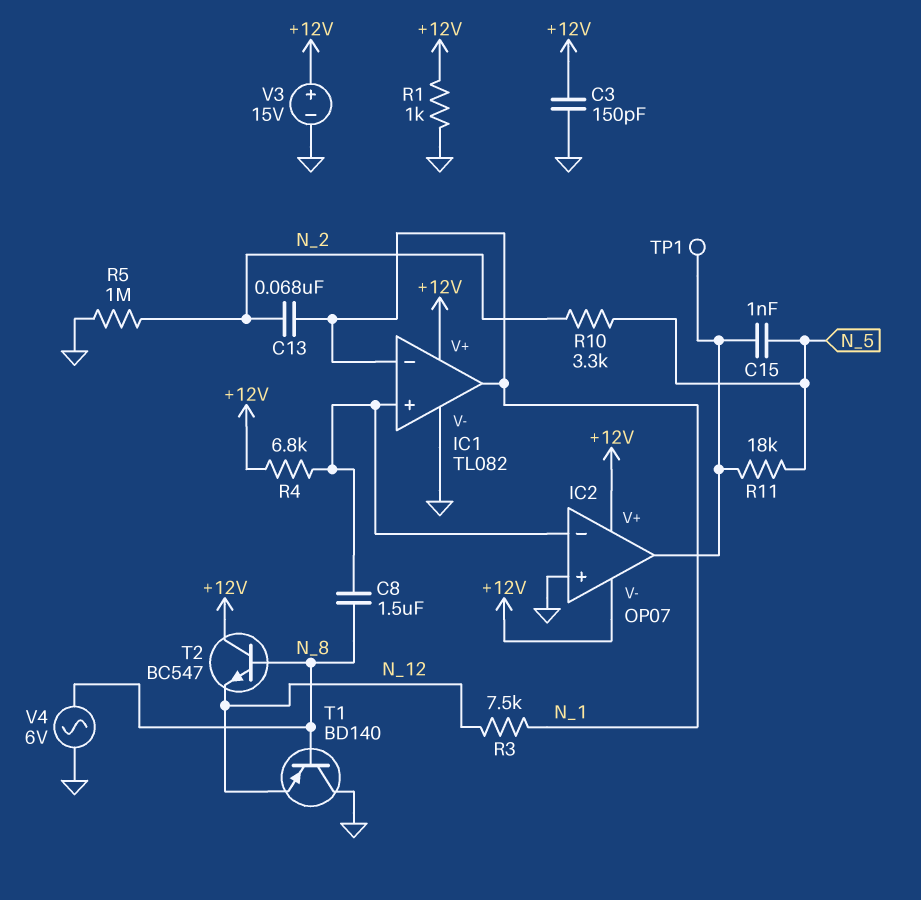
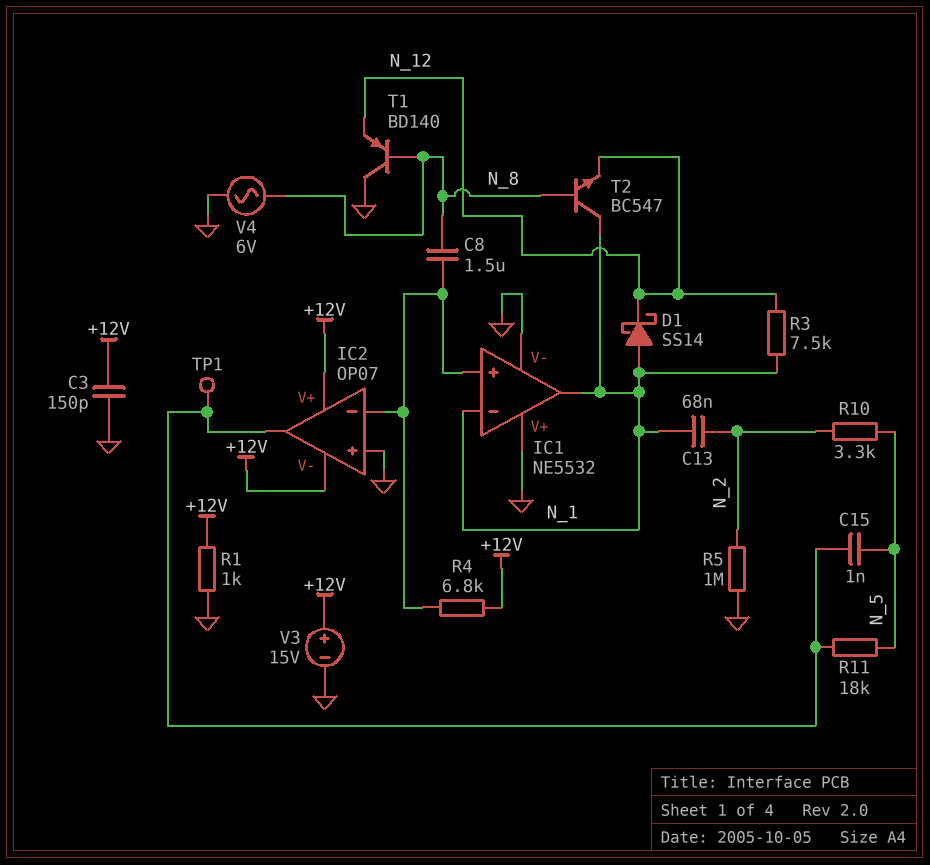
D1: none -> schottky SS14 (A N_1, K N_12)
IC1: TL082 -> NE5532
IC1 pin V+: +12V -> GND
T2: NPN BC547 (B N_8, C +12V, E N_12) -> NPN BC547 (B N_8, C N_1, E N_12)

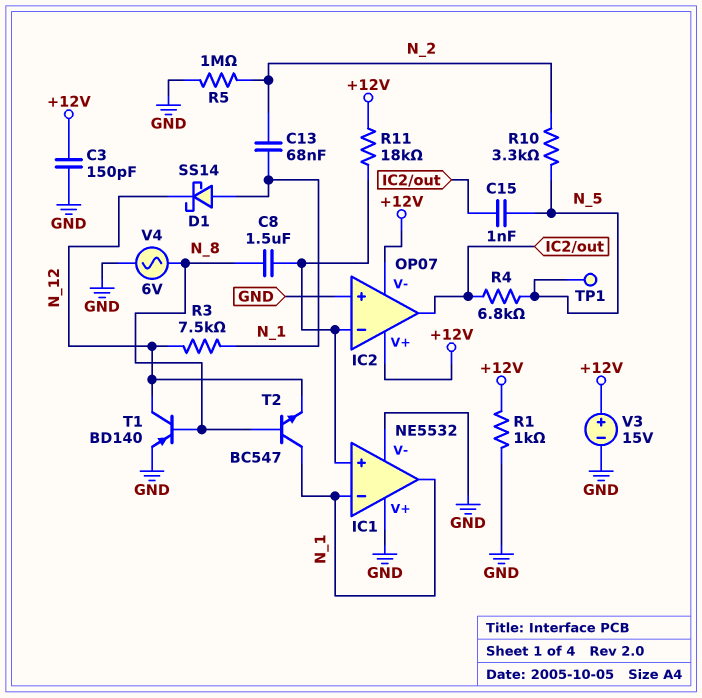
R4: 6.8k (+12V, IC1/in+) -> 6.8k (IC2/out, N_5)
R11: 18k (IC2/out, N_5) -> 18k (+12V, IC1/in+)
T1: PNP BD140 (B N_8, C GND, E N_12) -> PNP BD140 (B N_8, C N_12, E GND)
TP1: test point (IC2/out) -> test point (N_5)

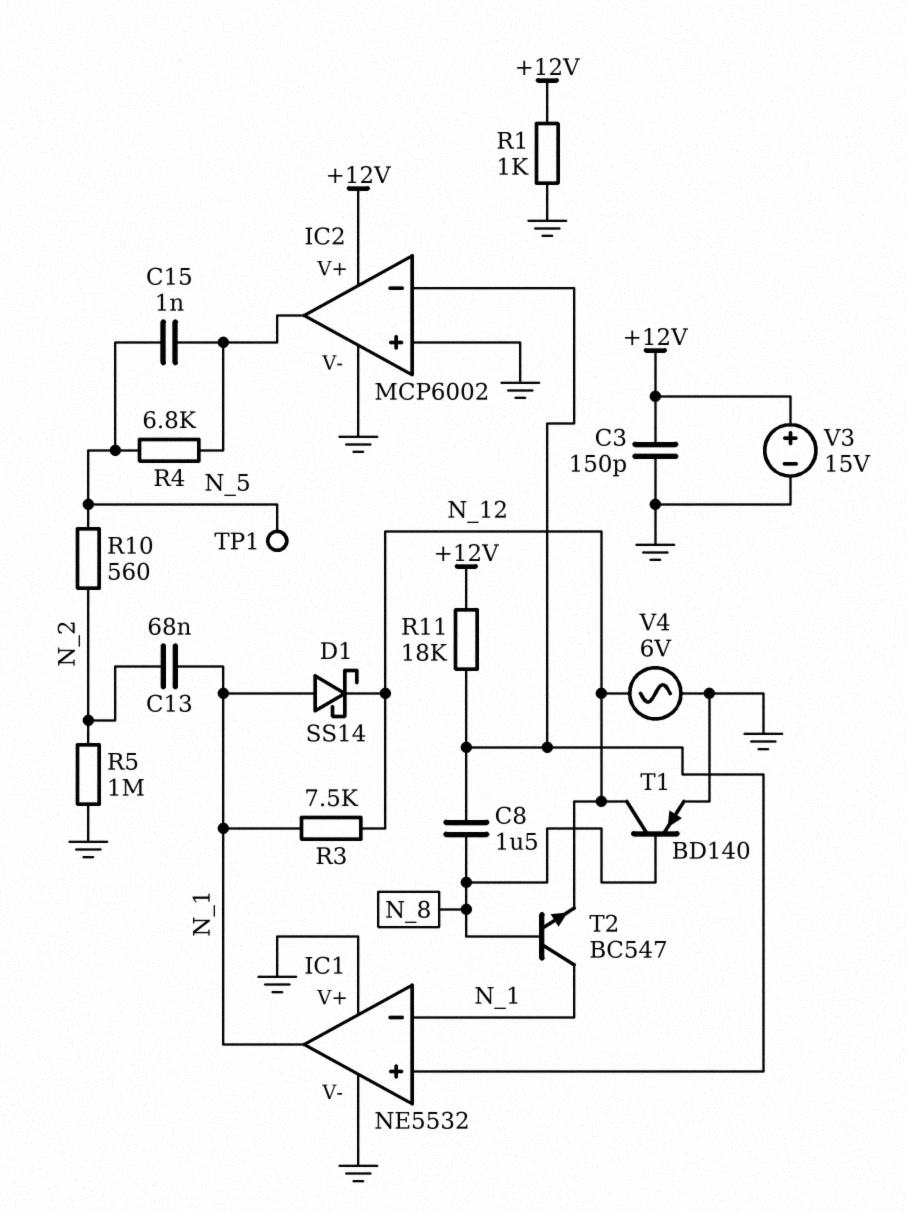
IC2: OP07 -> MCP6002
IC2 pin V-: +12V -> GND
R10: 3.3k (N_2, N_5) -> 560 (N_2, N_5)
V4: AC 6V (GND, N_8) -> AC 6V (GND, N_12)

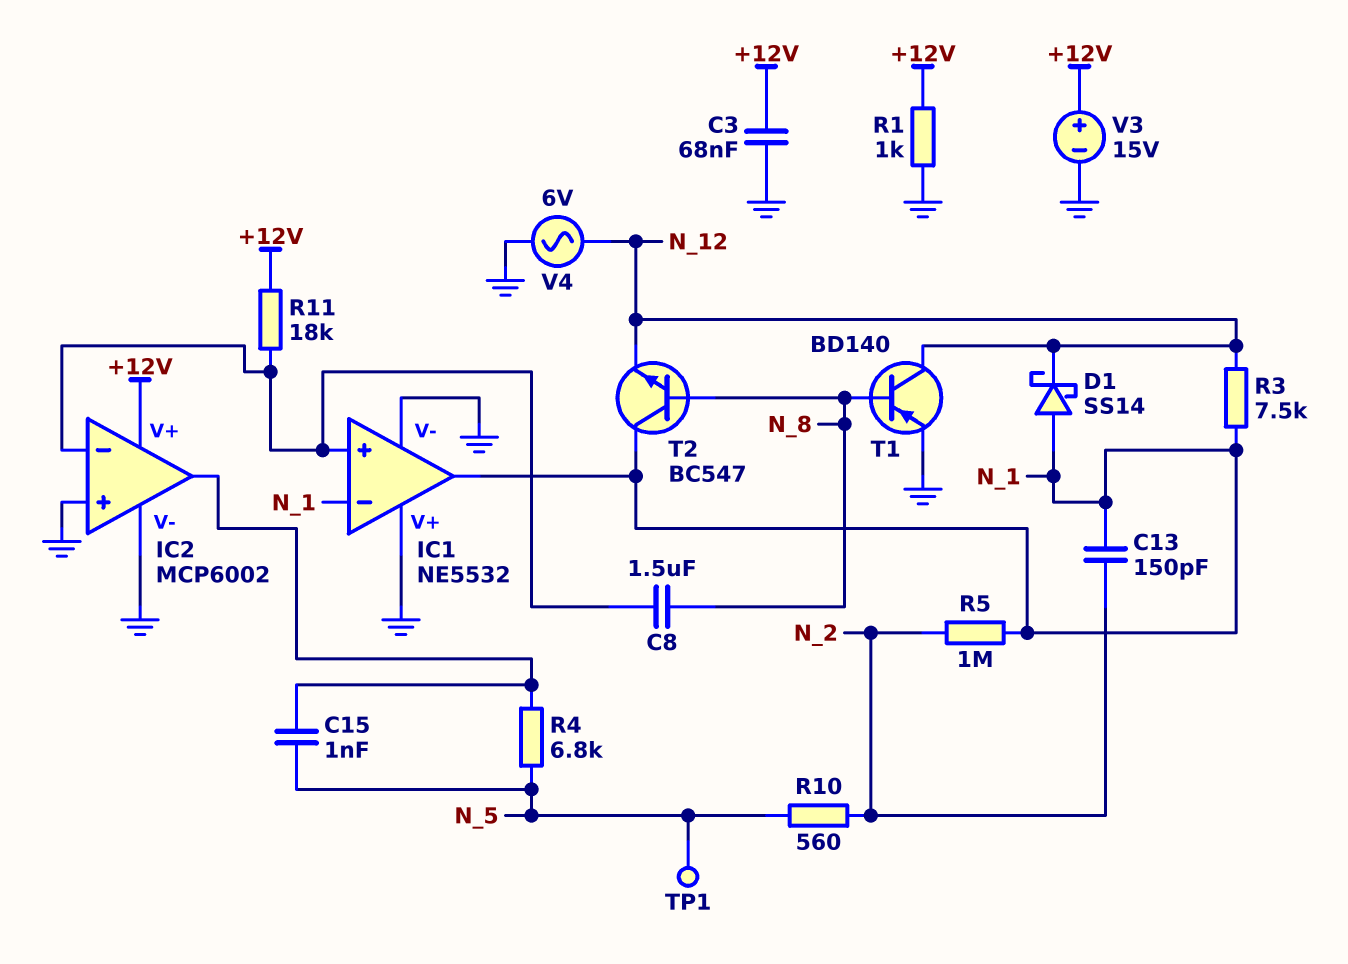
C3: 150pF (+12V, GND) -> 68nF (+12V, GND)
C13: 68nF (N_1, N_2) -> 150pF (N_1, N_2)
R5: 1M (GND, N_2) -> 1M (N_1, N_2)

